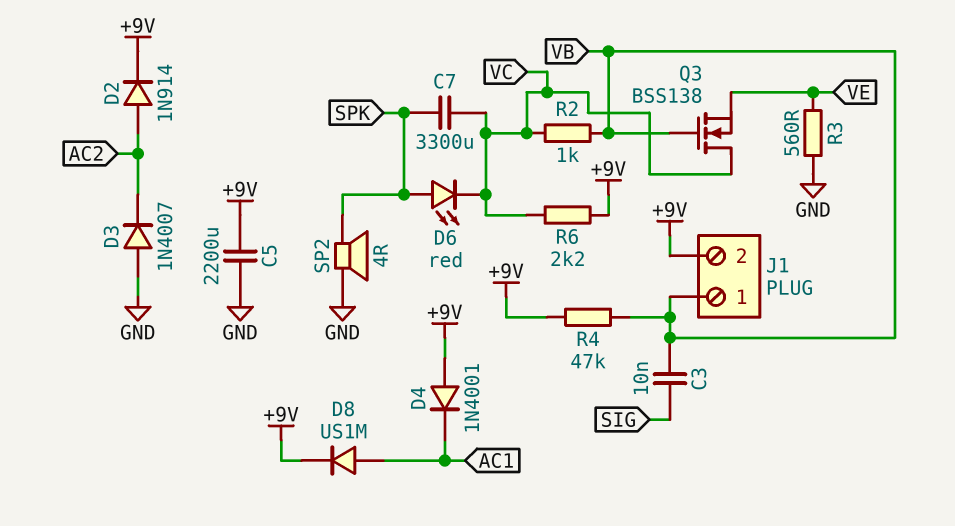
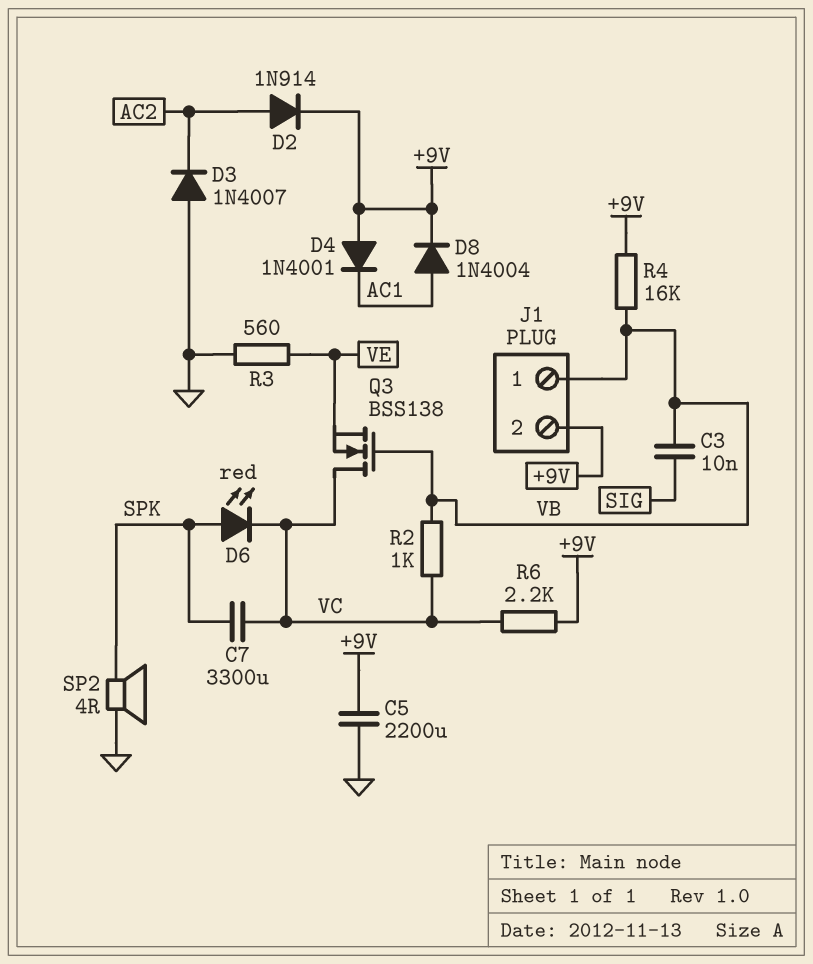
D8: diode US1M (A AC1, K +9V) -> diode 1N4004 (A AC1, K +9V)
R4: 47k (+9V, VB) -> 16k (+9V, VB)

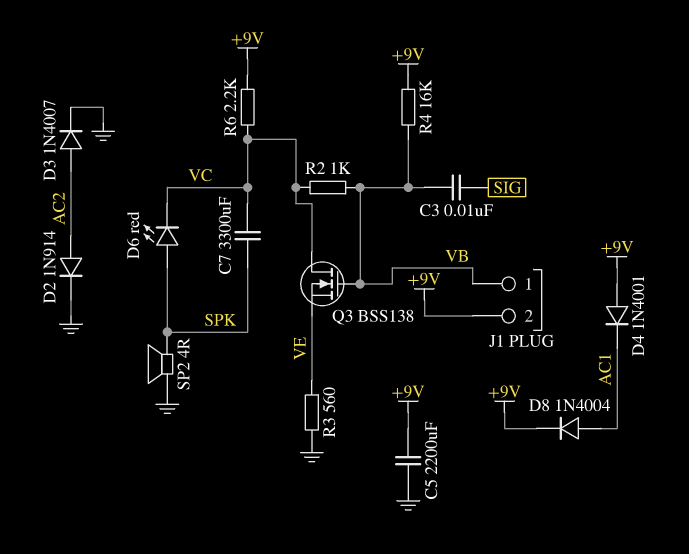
D2: diode 1N914 (A AC2, K +9V) -> diode 1N914 (A AC2, K GND)
D3: diode 1N4007 (A GND, K AC2) -> diode 1N4007 (A AC2, K GND)

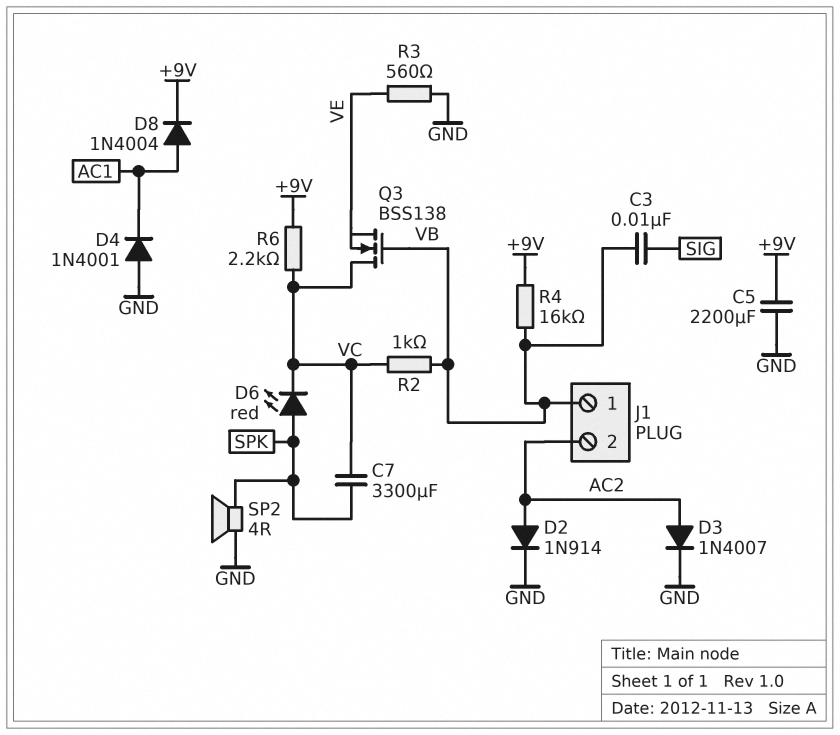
D4: diode 1N4001 (A +9V, K AC1) -> diode 1N4001 (A GND, K AC1)
J1 pin 2: +9V -> AC2

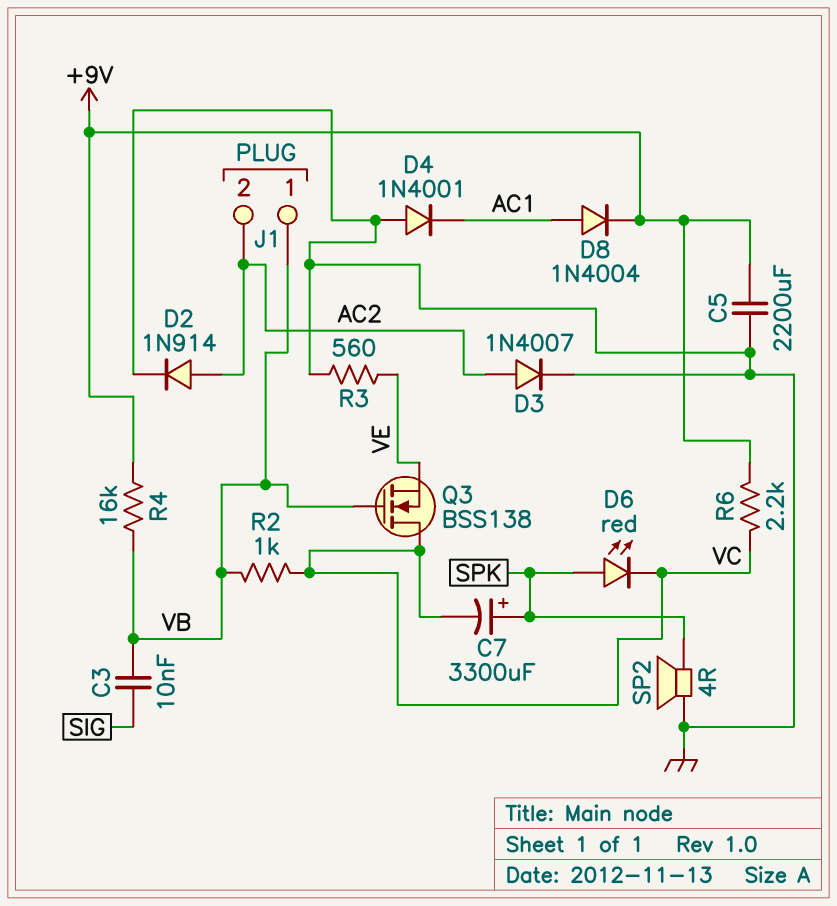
C7: 3300uF (SPK, VC) -> 3300uF (plus SPK, minus VC)

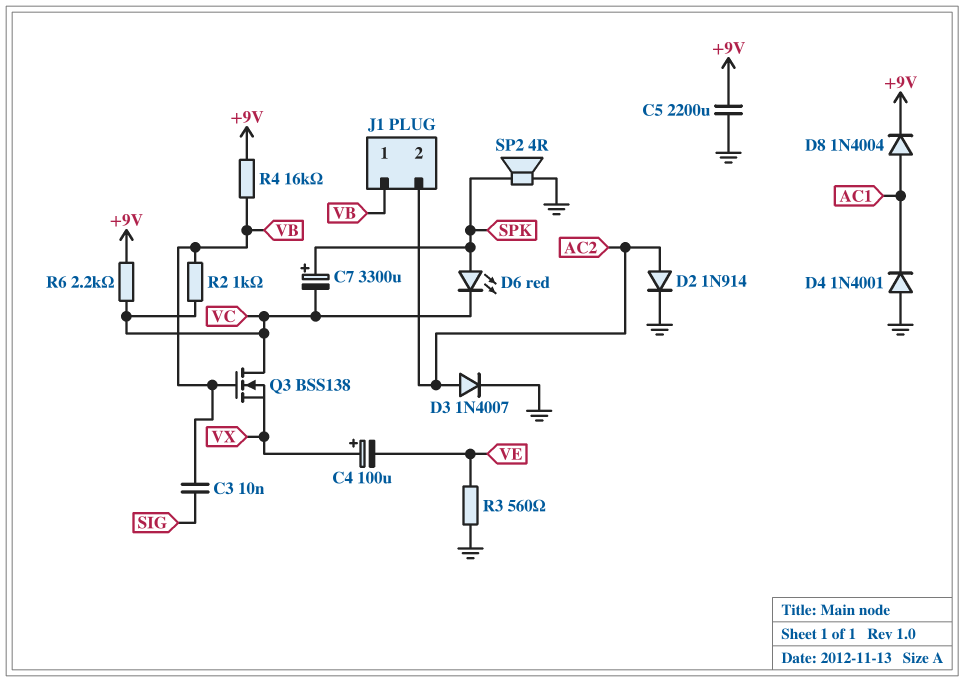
C4: none -> 100uF (plus VX, minus VE)
Q3: NMOS BSS138 (G VB, D VC, S VE) -> NMOS BSS138 (G VB, D VC, S VX)

